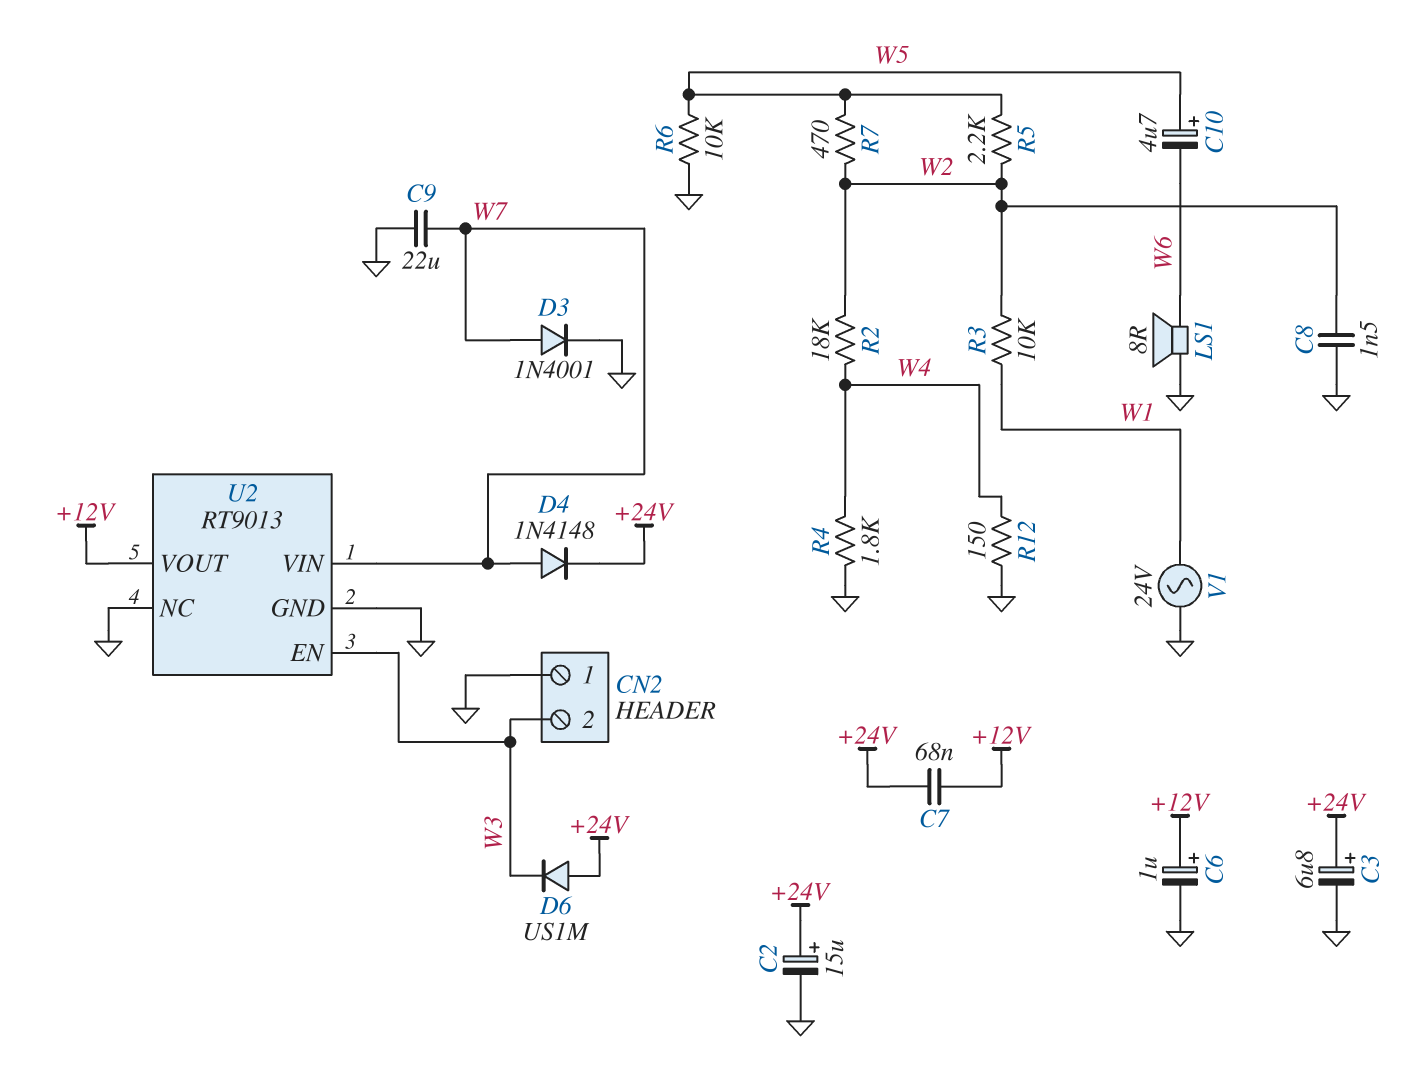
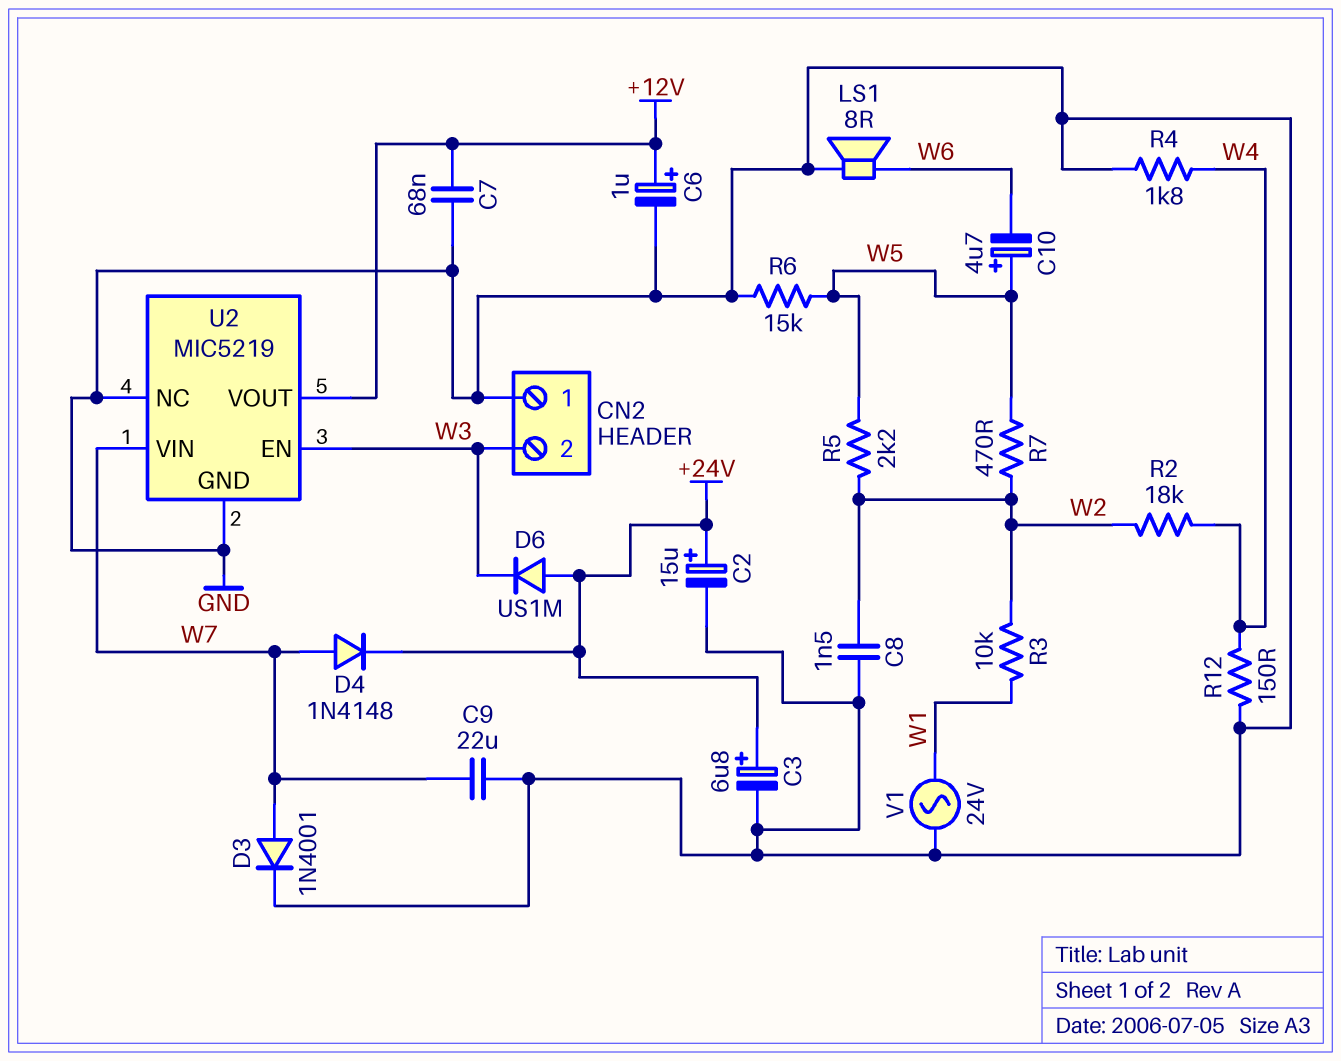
C7: 68nF (+12V, +24V) -> 68nF (+12V, GND)
R6: 10k (GND, W5) -> 15k (GND, W5)
U2: RT9013 -> MIC5219

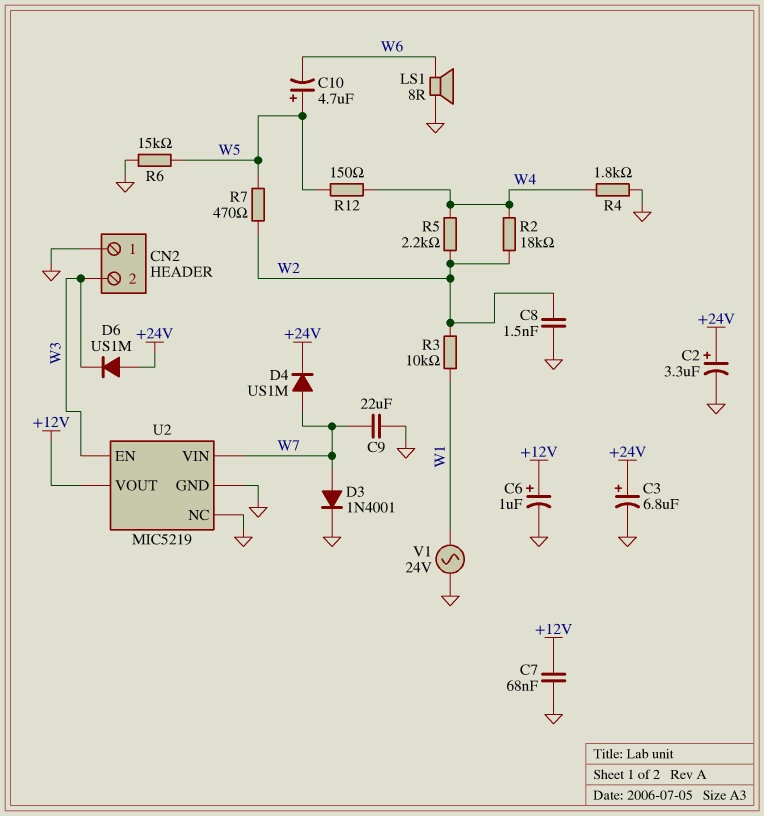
C2: 15uF (plus +24V, minus GND) -> 3.3uF (plus +24V, minus GND)
D4: diode 1N4148 (A W7, K +24V) -> diode US1M (A W7, K +24V)
R5: 2.2k (W2, W5) -> 2.2k (W2, W4)
R12: 150 (GND, W4) -> 150 (W4, W5)

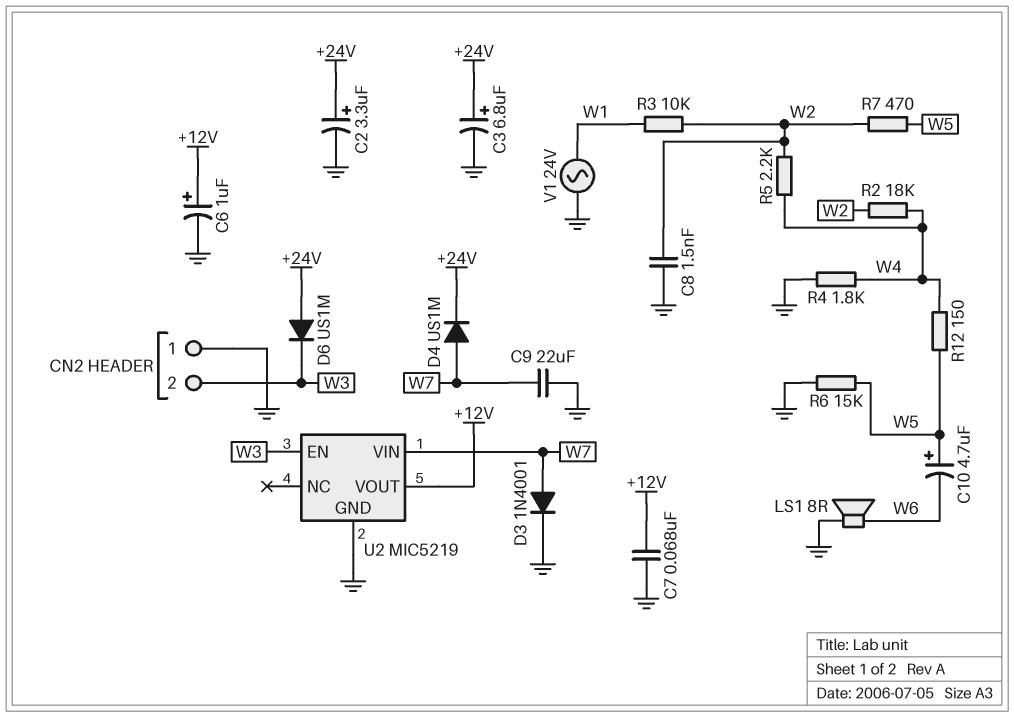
U2 pin NC: GND -> none

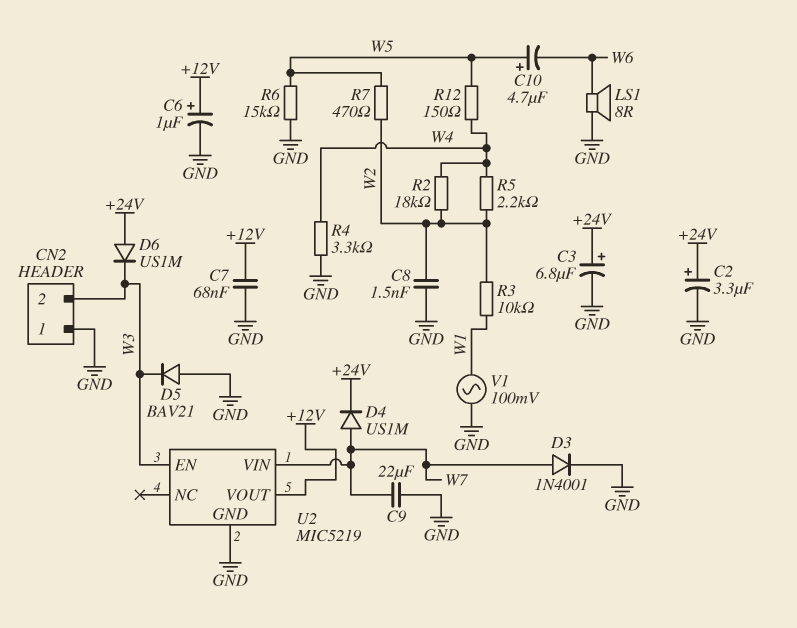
D5: none -> diode BAV21 (A GND, K W3)
R4: 1.8k (GND, W4) -> 3.3k (GND, W4)
V1: AC 24V (GND, W1) -> AC 100mV (GND, W1)

